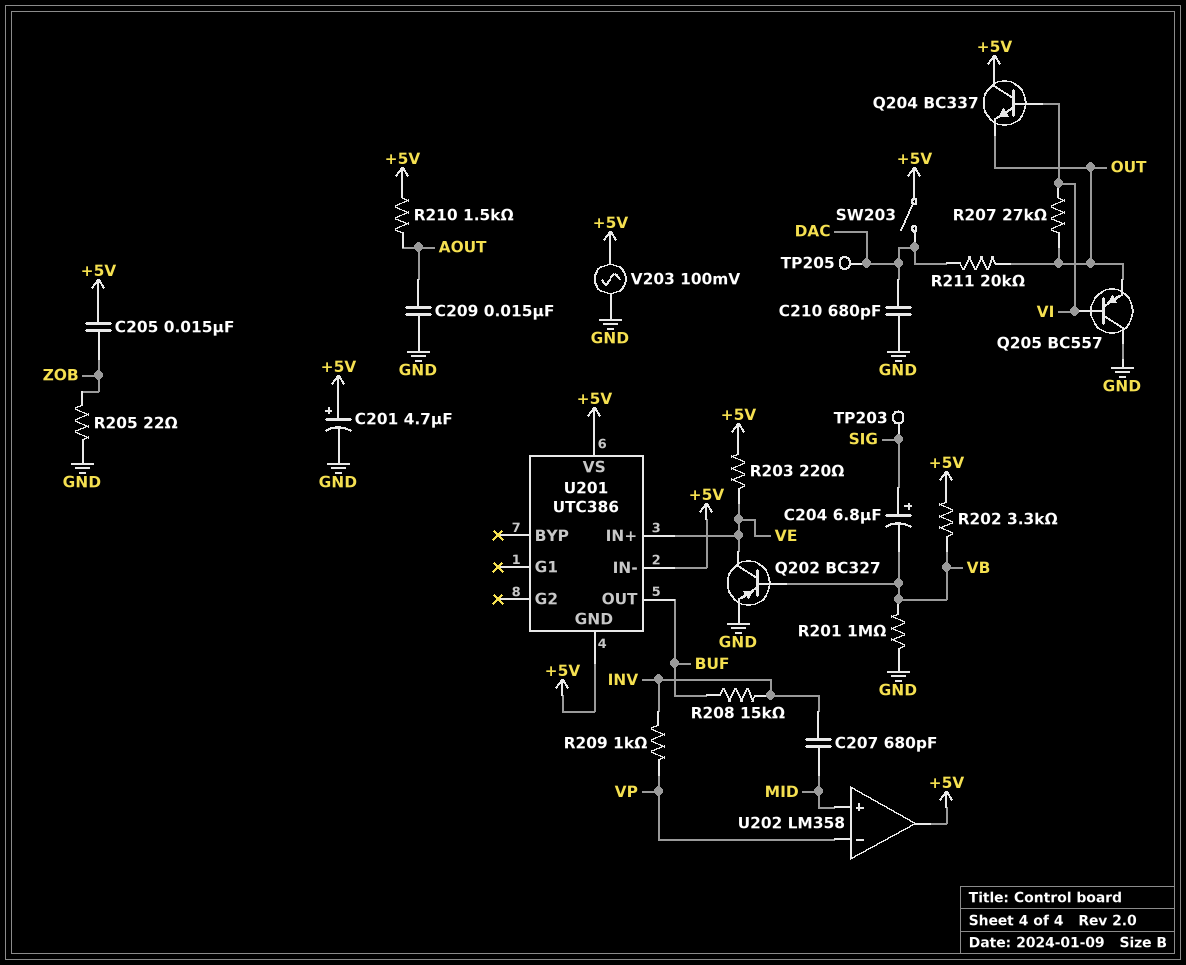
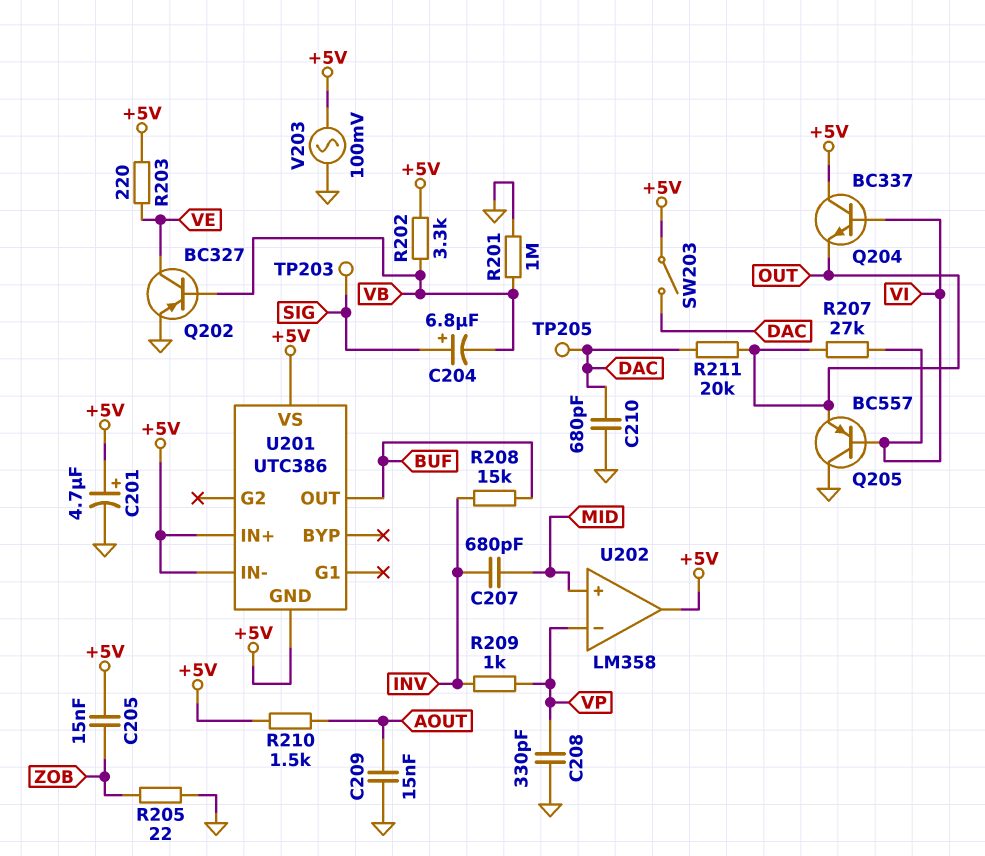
C208: none -> 330pF (GND, VP)
U201 pin IN+: VE -> +5V

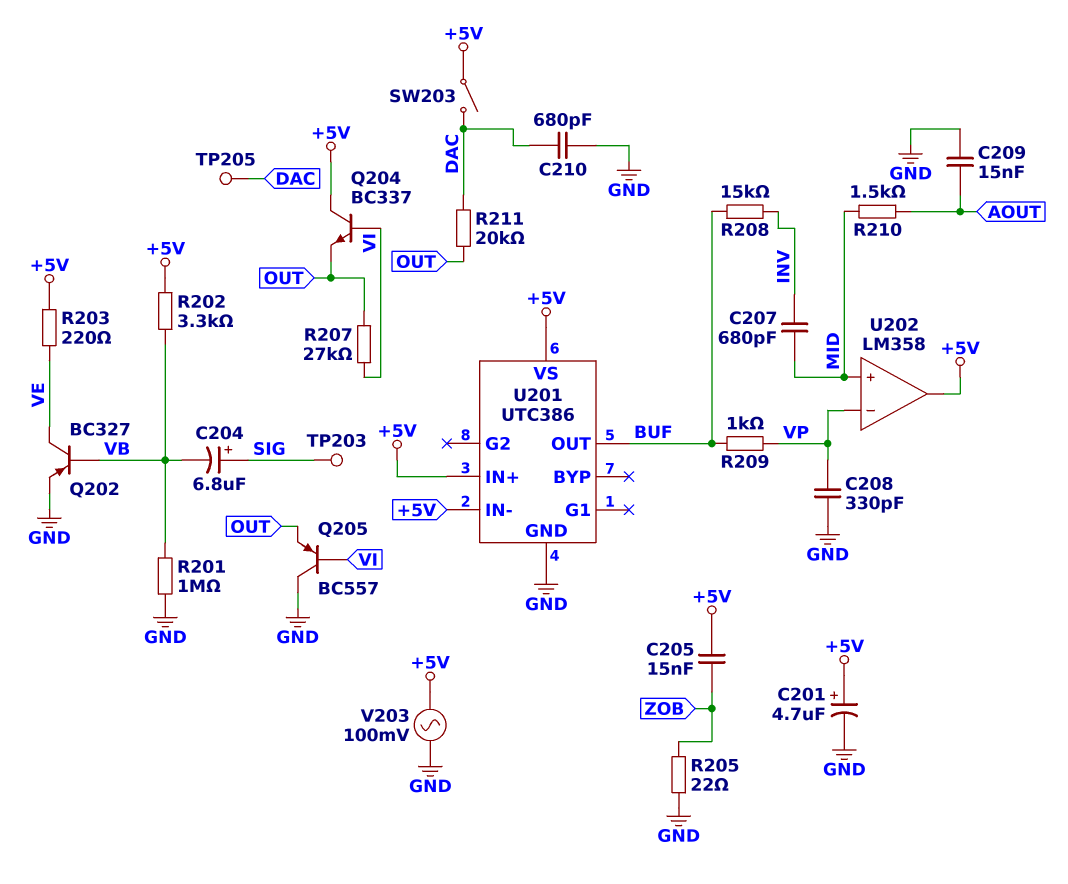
R209: 1k (INV, VP) -> 1k (BUF, VP)
R210: 1.5k (+5V, AOUT) -> 1.5k (AOUT, MID)
U201 pin GND: +5V -> GND

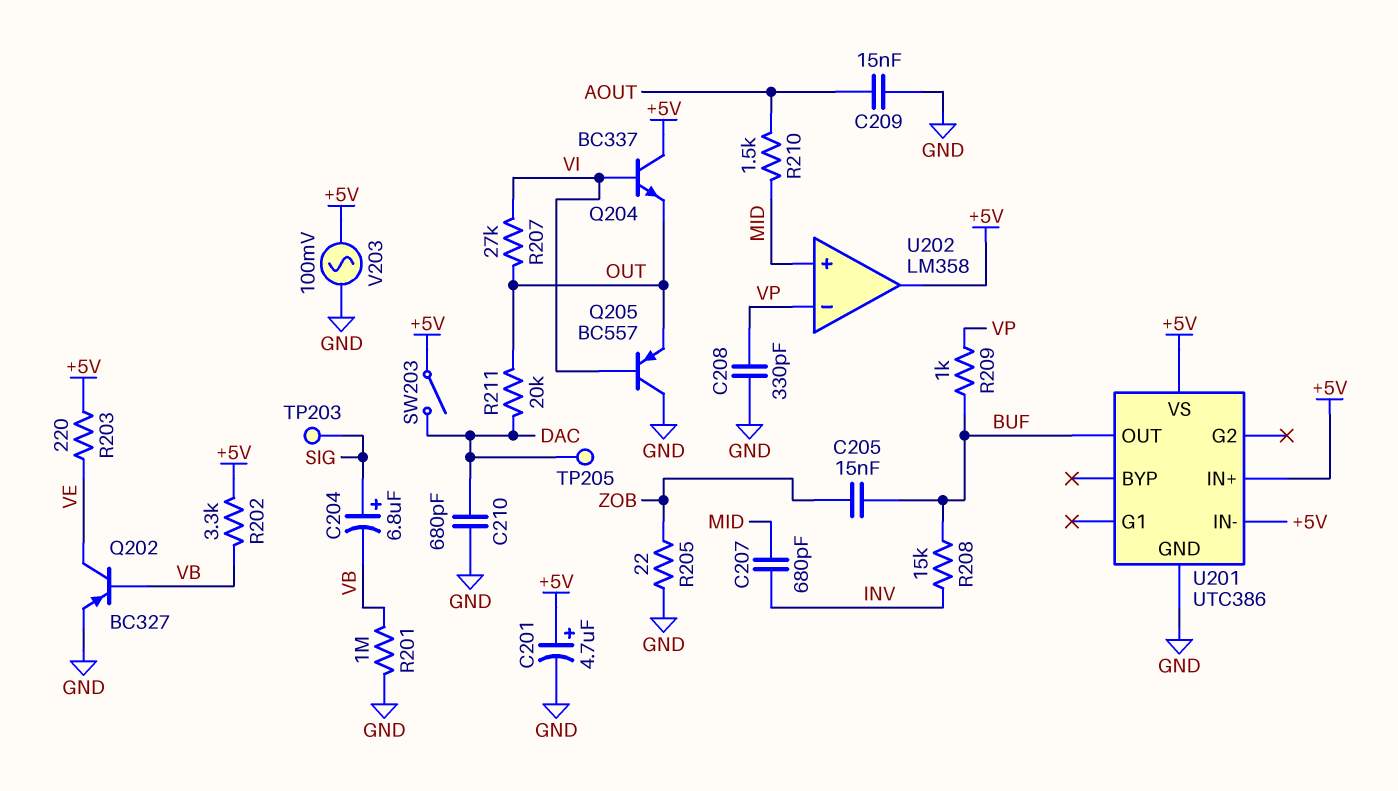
C205: 15nF (+5V, ZOB) -> 15nF (BUF, ZOB)

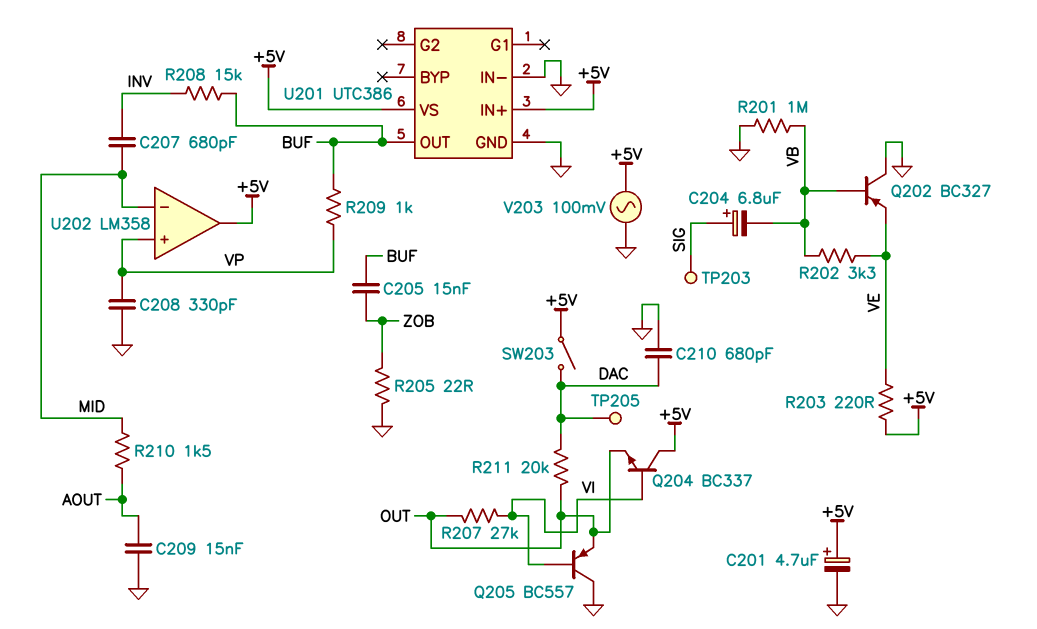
Q202: PNP BC327 (B VB, C VE, E GND) -> PNP BC327 (B VB, C GND, E VE)
R202: 3.3k (+5V, VB) -> 3.3k (VB, VE)
U201 pin IN-: +5V -> GND
U202 pin in+: MID -> VP
U202 pin in-: VP -> MID

